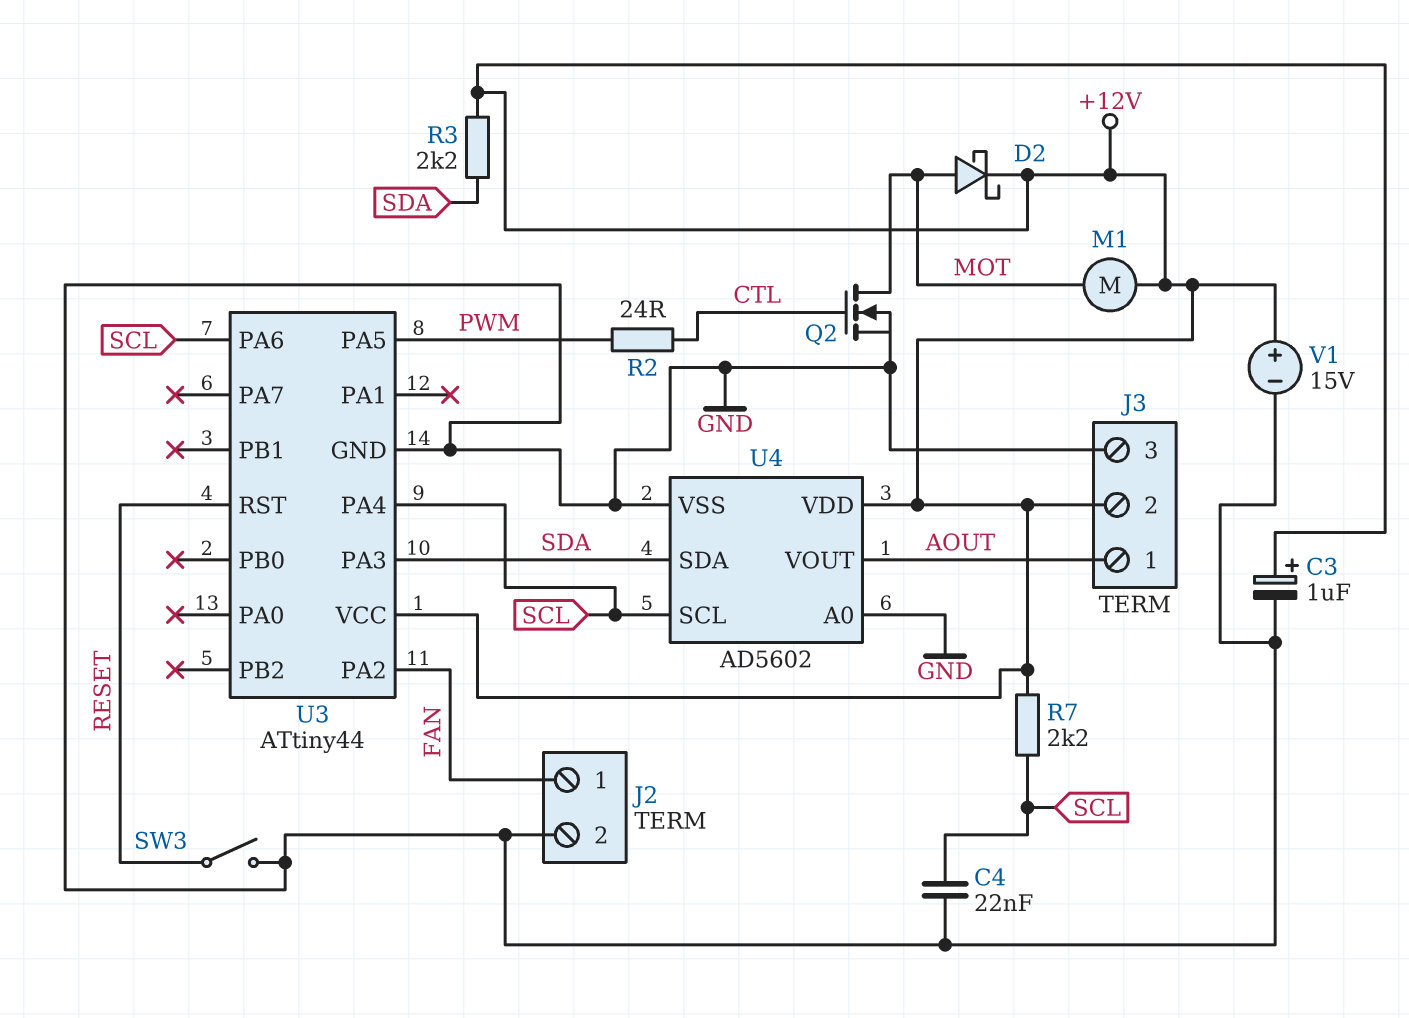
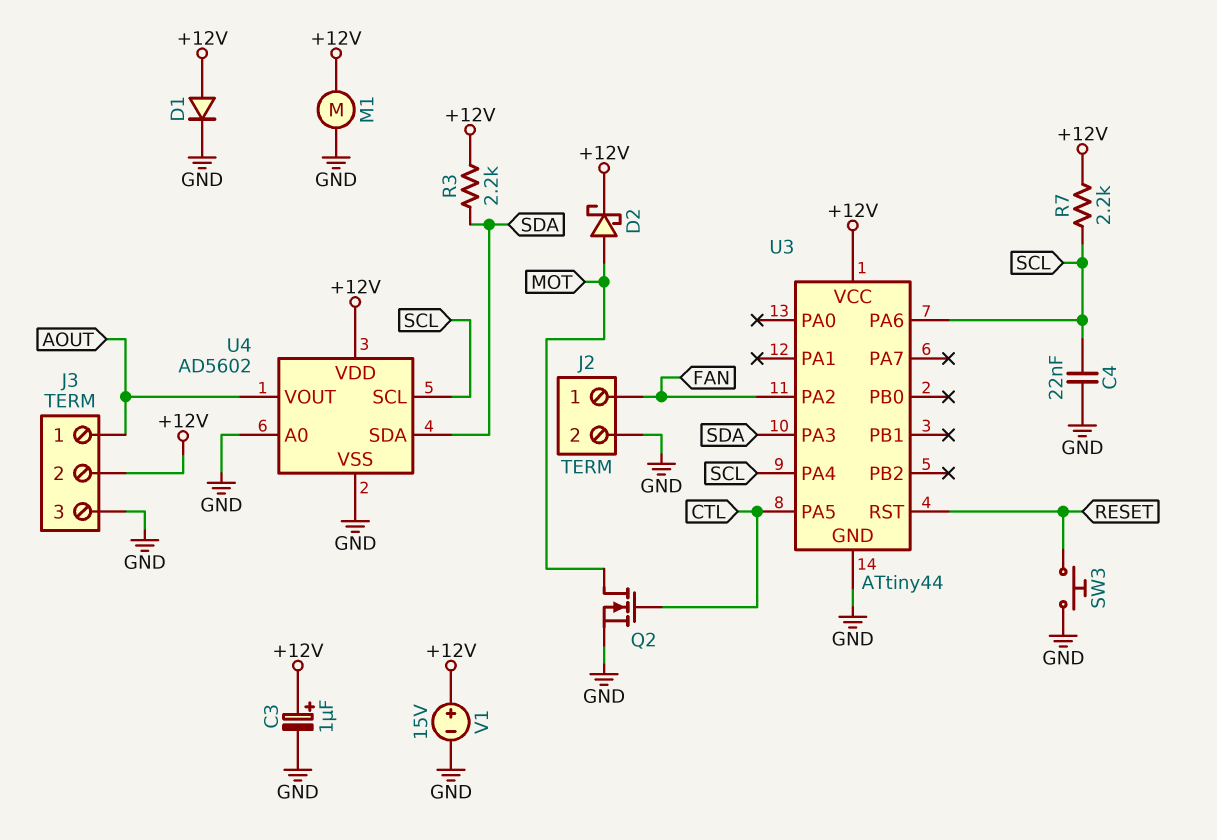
D1: none -> diode (A +12V, K GND)
M1: motor (+12V, MOT) -> motor (+12V, GND)
R2: 24 (CTL, PWM) -> none
SW3: switch (GND, RESET) -> button (GND, RESET)
U3 pin PA5: PWM -> CTL

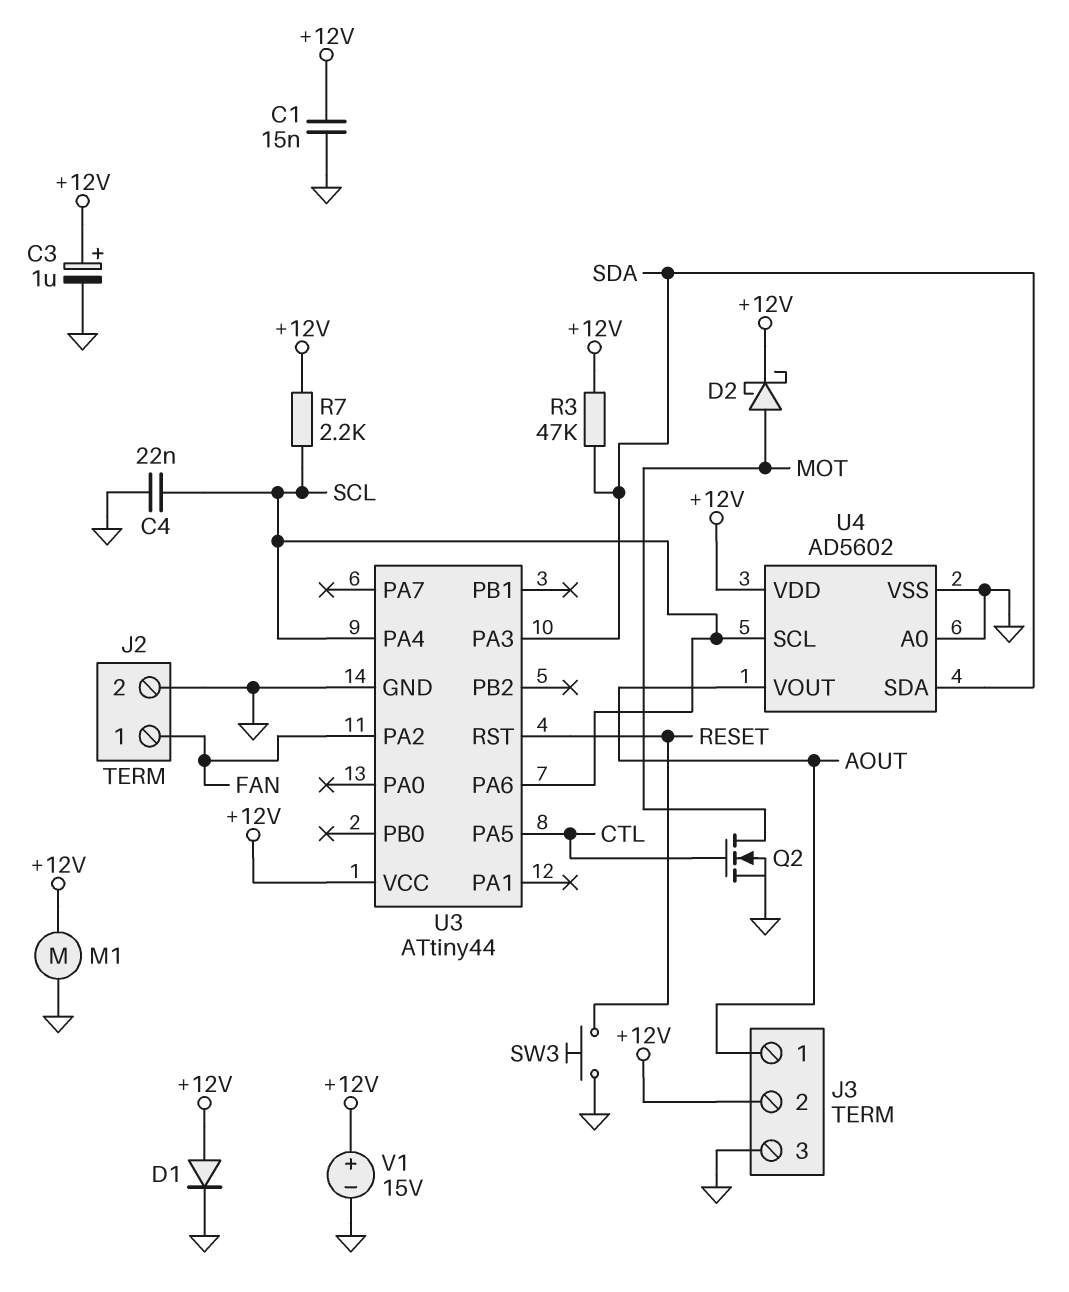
C1: none -> 15nF (+12V, GND)
R3: 2.2k (+12V, SDA) -> 47k (+12V, SDA)

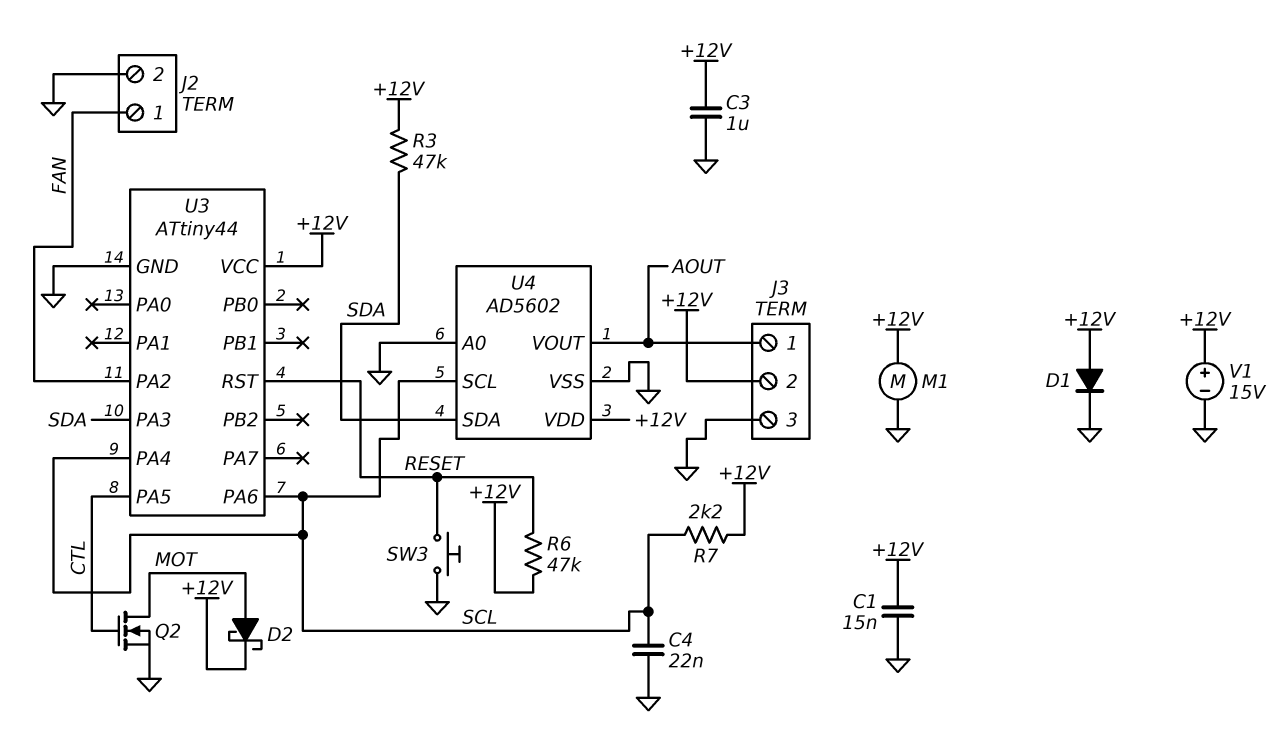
C3: 1uF (plus +12V, minus GND) -> 1uF (+12V, GND)
R6: none -> 47k (+12V, RESET)

